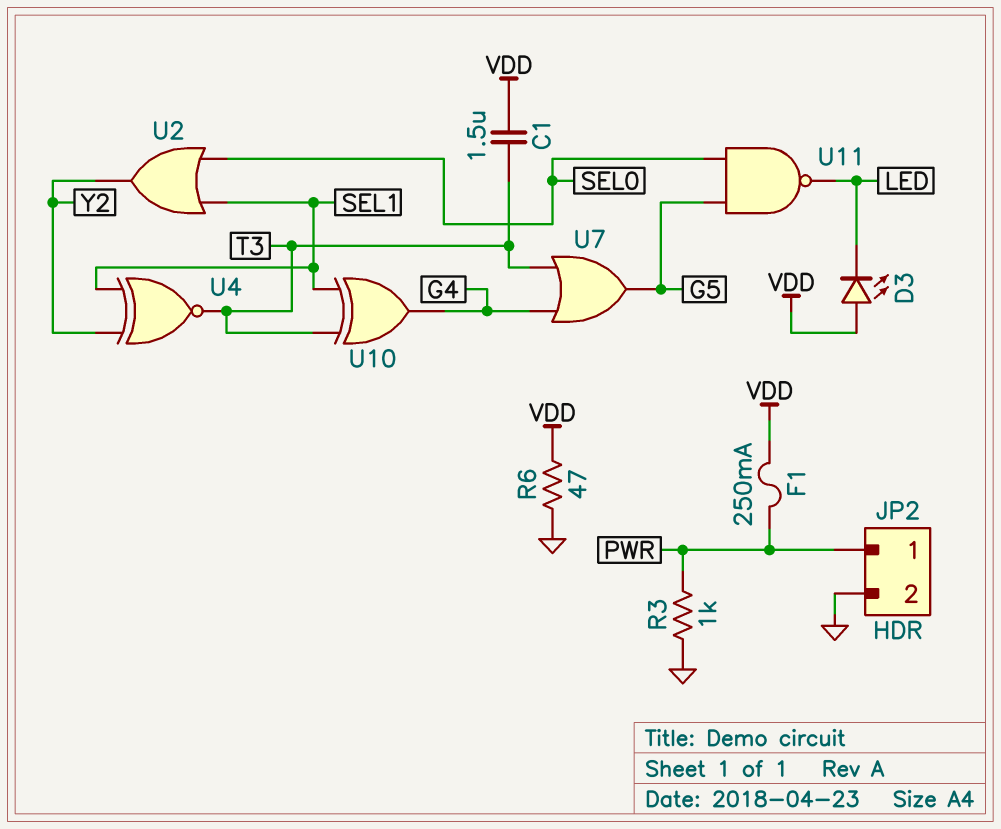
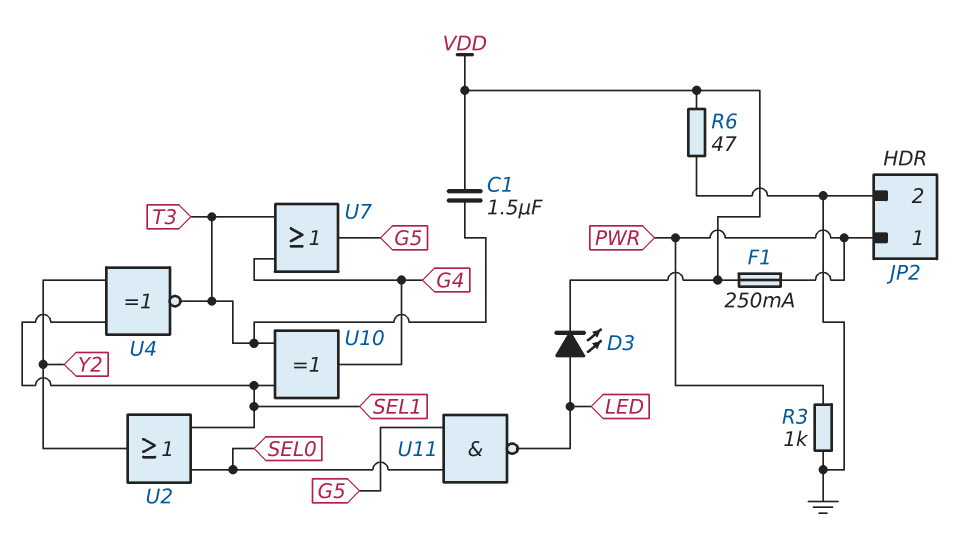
D3: LED (A VDD, K LED) -> LED (A LED, K VDD)

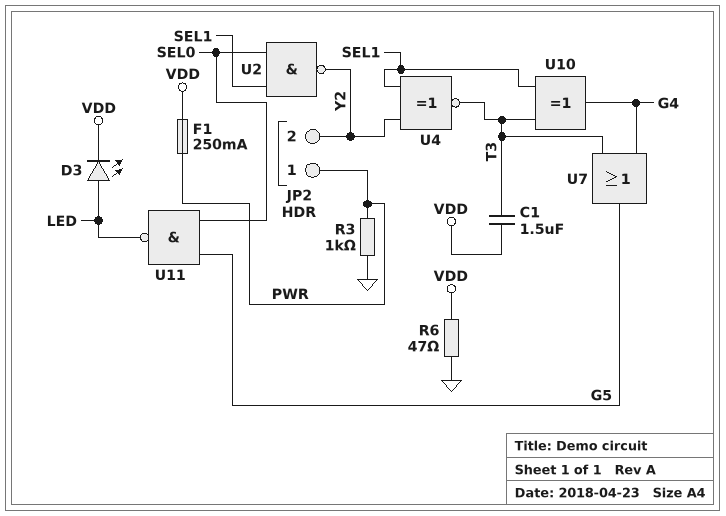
JP2 pin 2: GND -> Y2
U2: OR (in SEL0, in SEL1, out Y2) -> NAND (in SEL0, in SEL1, out Y2)

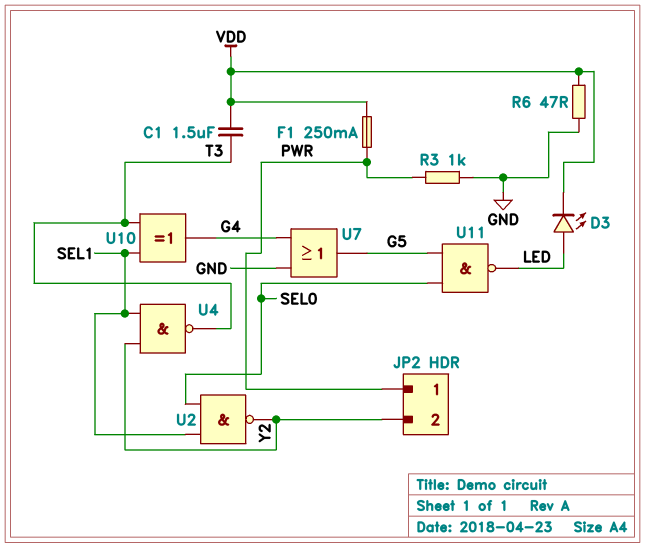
U4: XNOR (in SEL1, in Y2, out T3) -> NAND (in SEL1, in Y2, out T3)
U7: OR (in G4, in T3, out G5) -> OR (in G4, in GND, out G5)

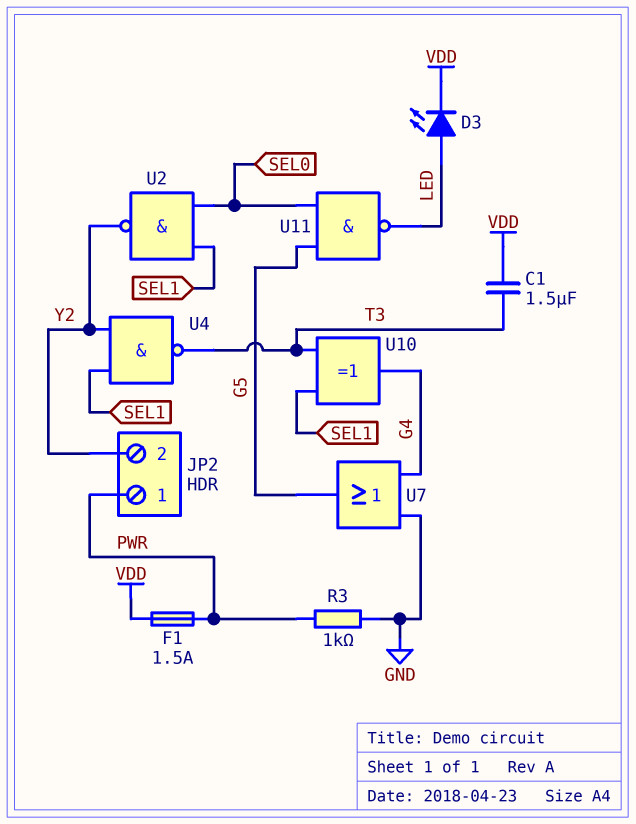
F1: 250mA (PWR, VDD) -> 1.5A (PWR, VDD)
R6: 47 (GND, VDD) -> none

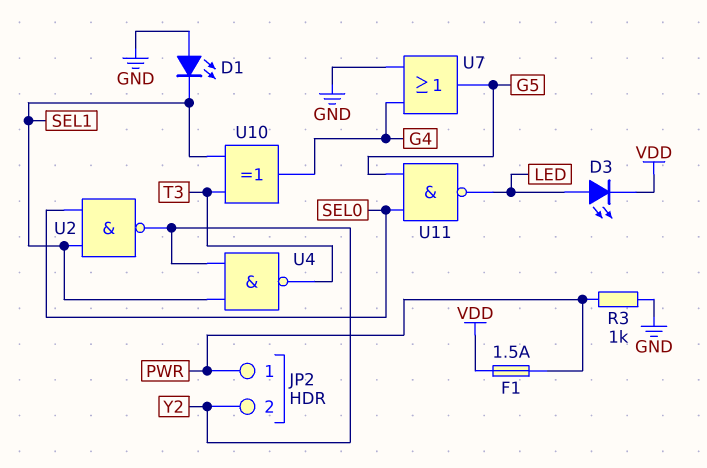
C1: 1.5uF (T3, VDD) -> none
D1: none -> LED (A GND, K SEL1)

